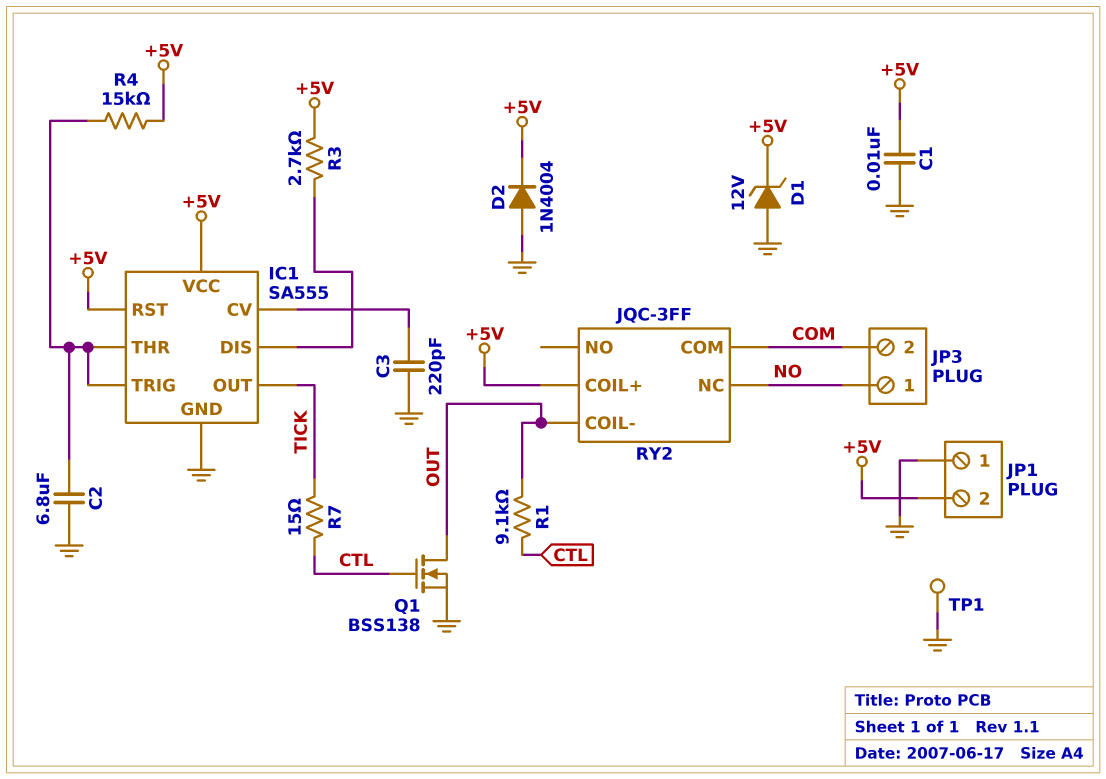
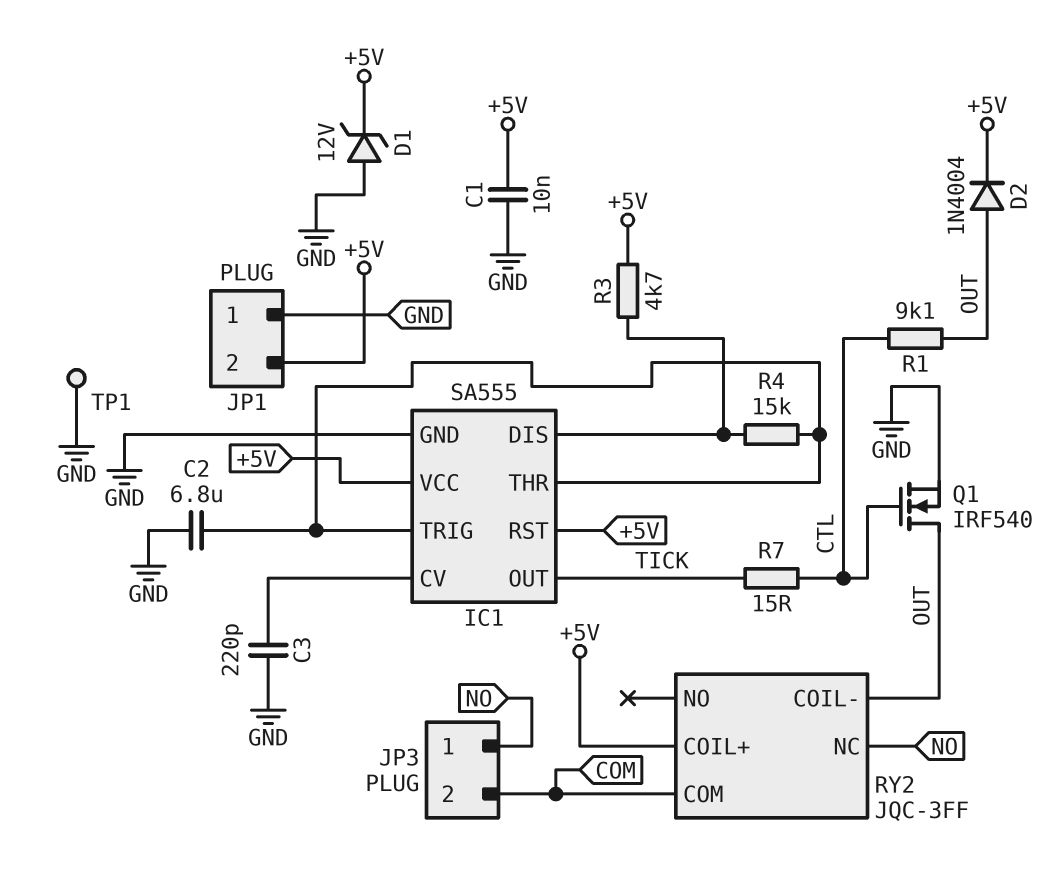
D2: diode 1N4004 (A GND, K +5V) -> diode 1N4004 (A OUT, K +5V)
Q1: NMOS BSS138 (G CTL, D OUT, S GND) -> NMOS IRF540 (G CTL, D OUT, S GND)
R3: 2.7k (+5V, IC1/DIS) -> 4.7k (+5V, IC1/DIS)
R4: 15k (+5V, IC1/THR) -> 15k (IC1/DIS, IC1/THR)

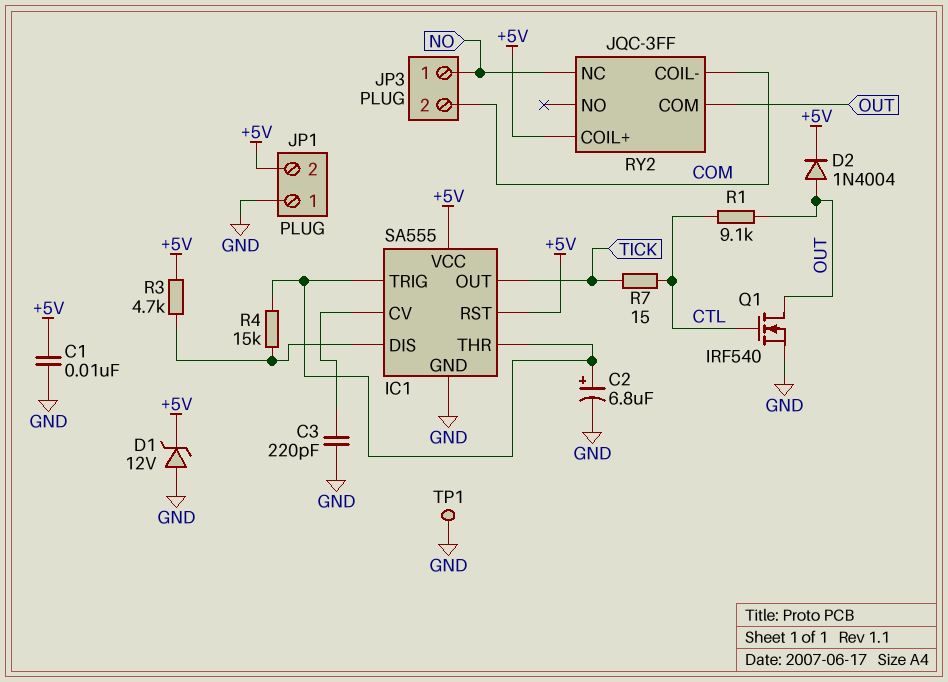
C2: 6.8uF (GND, IC1/THR) -> 6.8uF (plus IC1/THR, minus GND)
RY2 pin COIL-: OUT -> COM
RY2 pin COM: COM -> OUT

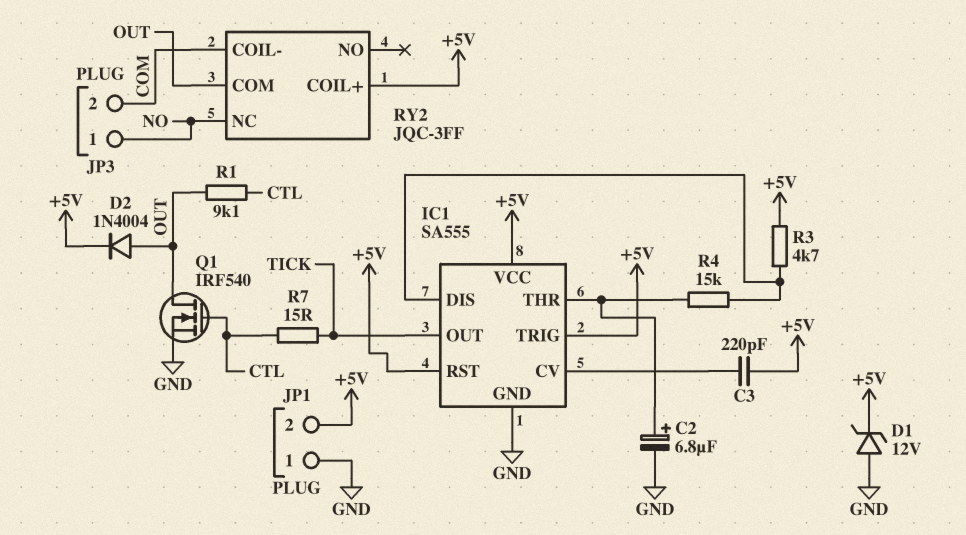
C1: 10nF (+5V, GND) -> none
C3: 220pF (GND, IC1/CV) -> 220pF (+5V, IC1/CV)
IC1 pin TRIG: IC1/THR -> +5V
TP1: test point (GND) -> none

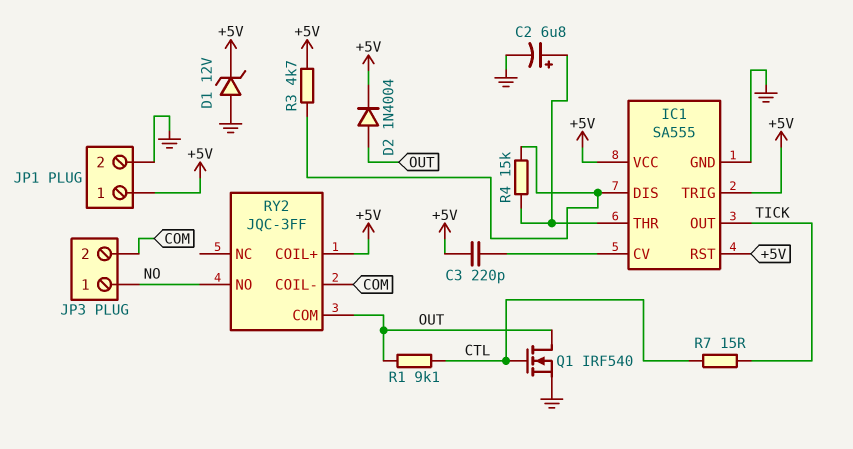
JP1 pin 1: GND -> +5V
JP1 pin 2: +5V -> GND
RY2 pin NC: NO -> none
RY2 pin NO: none -> NO

